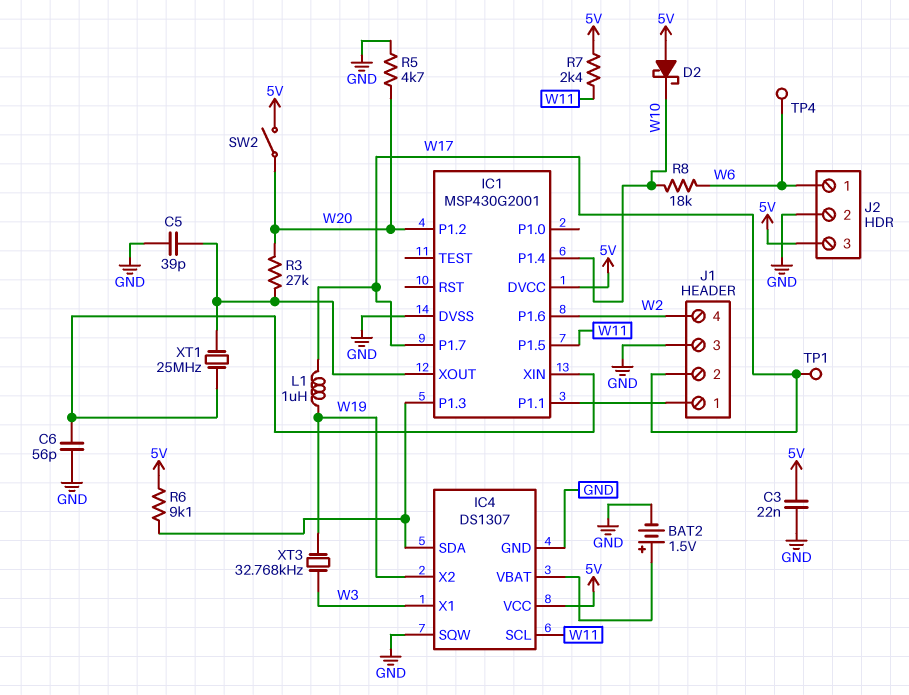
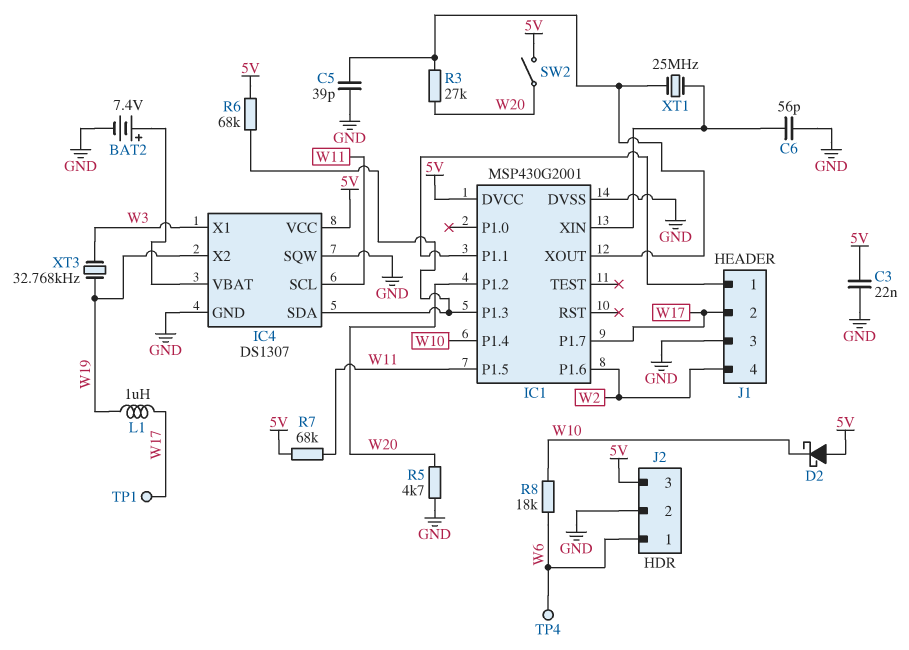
BAT2: 1.5V (plus IC4/VBAT, minus GND) -> 7.4V (plus IC4/VBAT, minus GND)
R6: 9.1k (5V, IC1/P1.3) -> 68k (5V, IC1/P1.3)
R7: 2.4k (5V, W11) -> 68k (5V, W11)

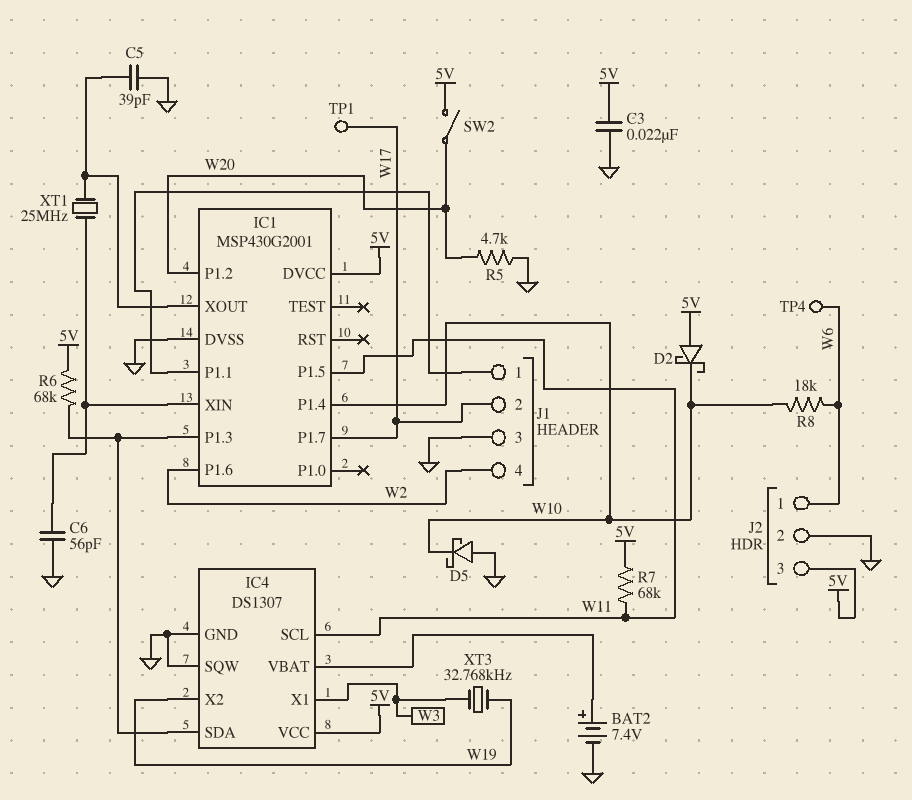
D5: none -> schottky (A GND, K W10)
L1: 1uH (W17, W19) -> none
R3: 27k (IC1/XOUT, W20) -> none

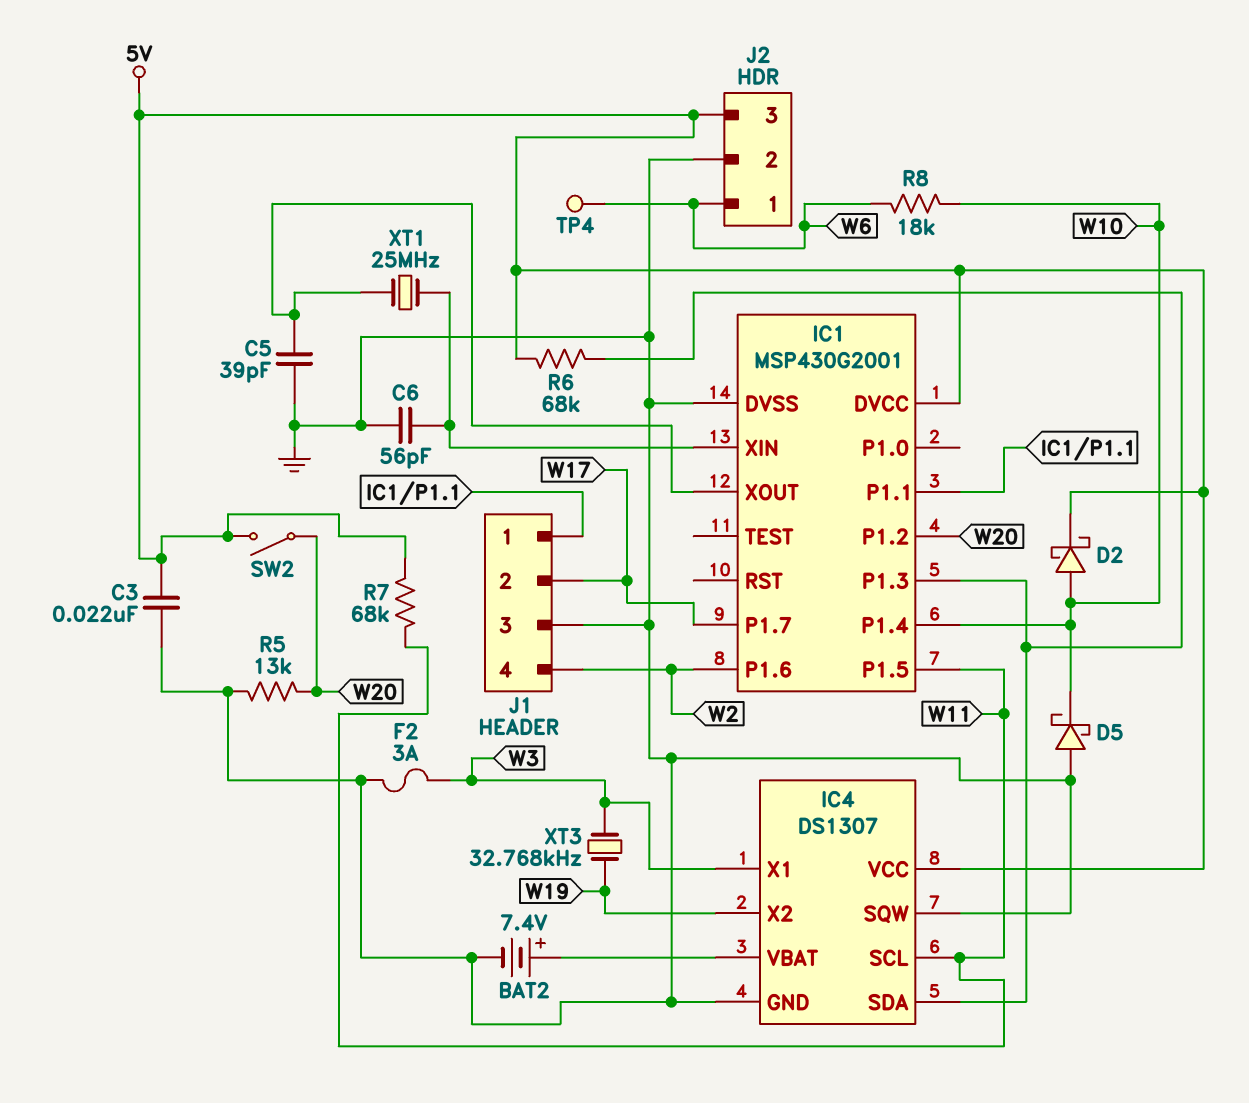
D2: schottky (A 5V, K W10) -> schottky (A W10, K 5V)
F2: none -> 3A (GND, W3)
R5: 4.7k (GND, W20) -> 13k (GND, W20)
TP1: test point (W17) -> none

